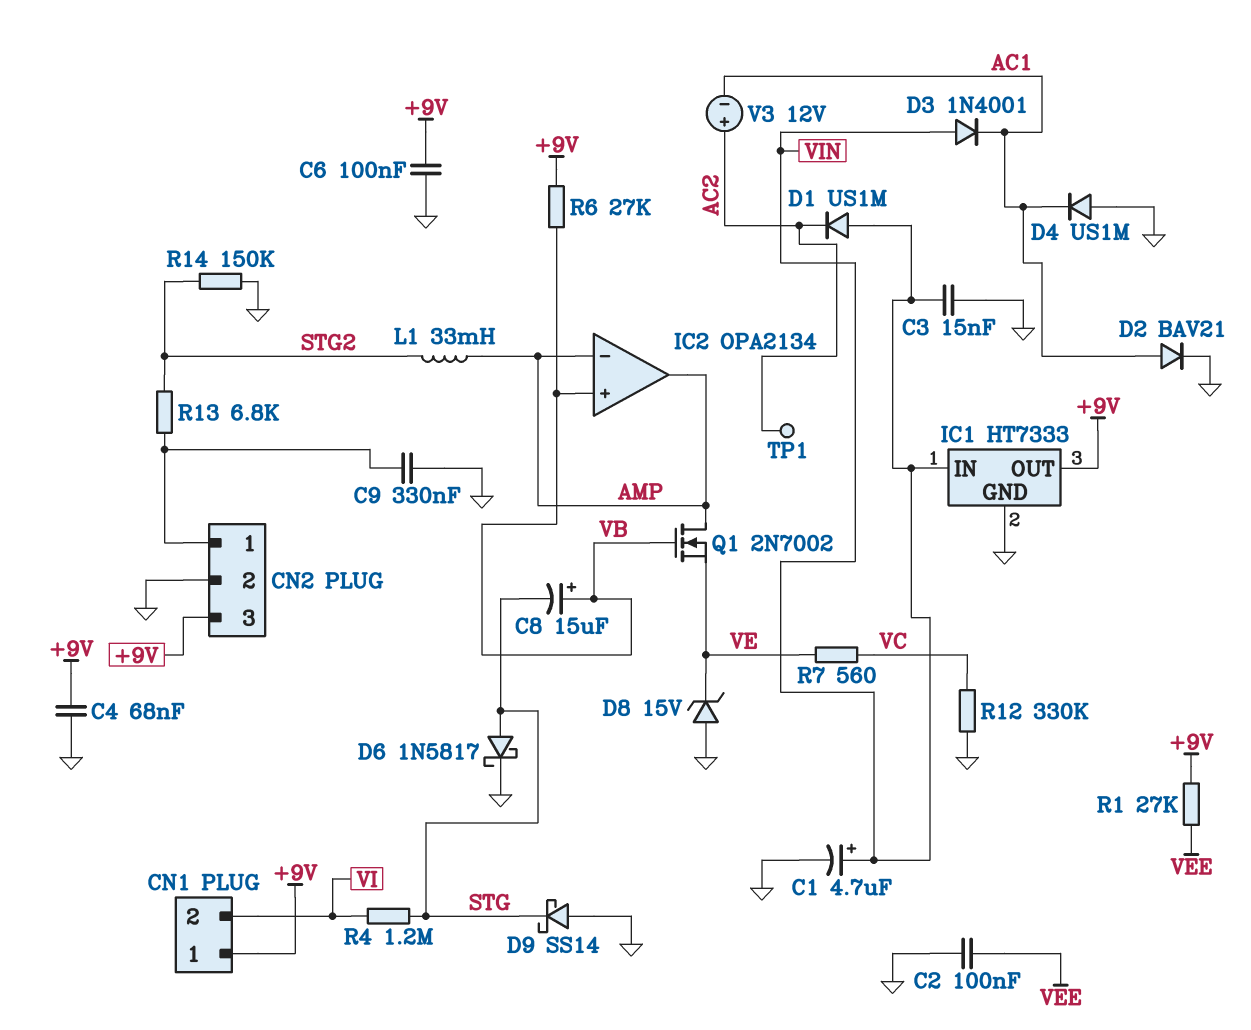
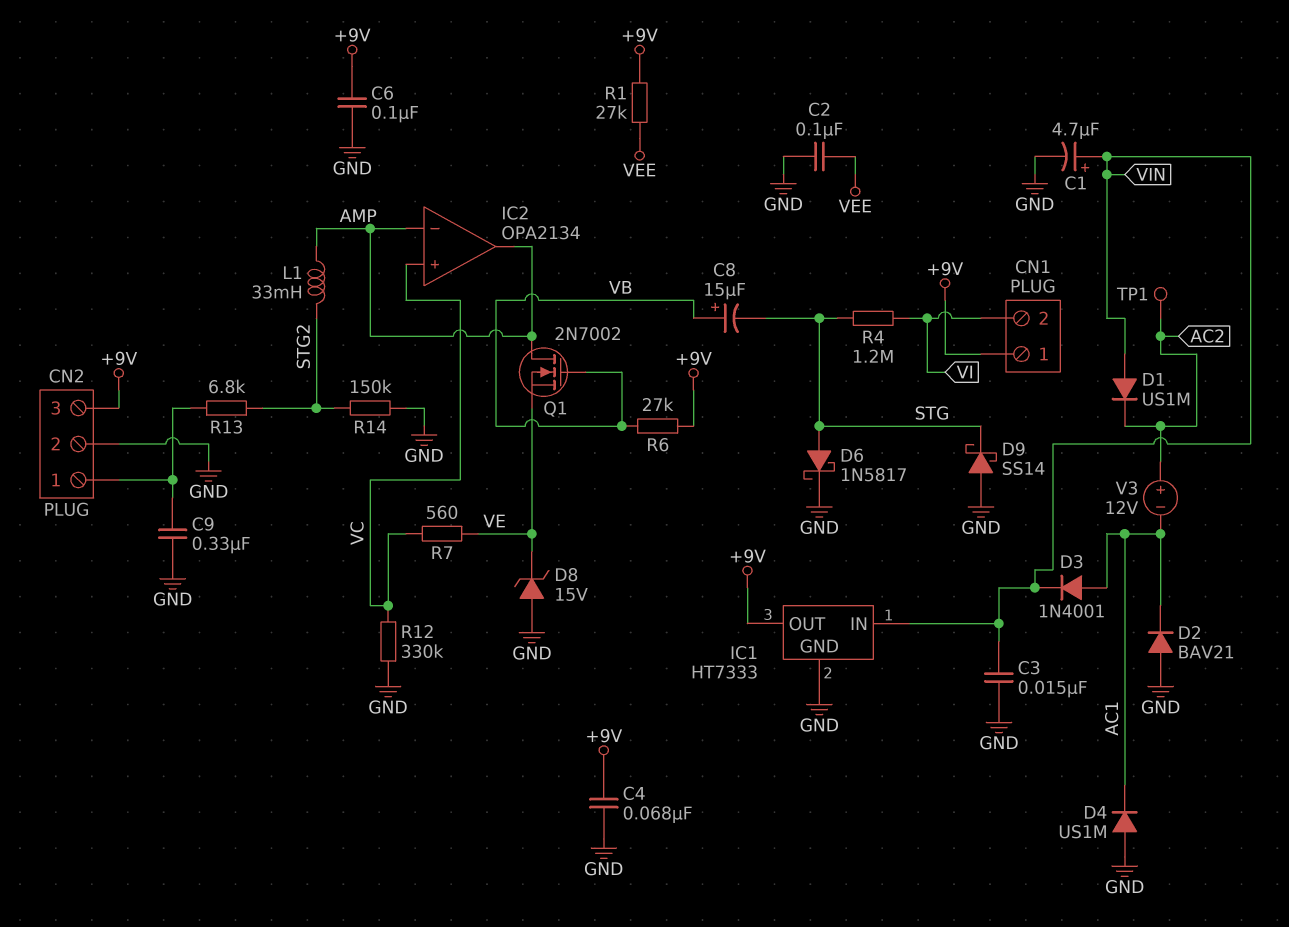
D2: diode BAV21 (A AC1, K GND) -> diode BAV21 (A GND, K AC1)
D3: diode 1N4001 (A VIN, K AC1) -> diode 1N4001 (A AC1, K VIN)
IC2 pin in+: VB -> VC

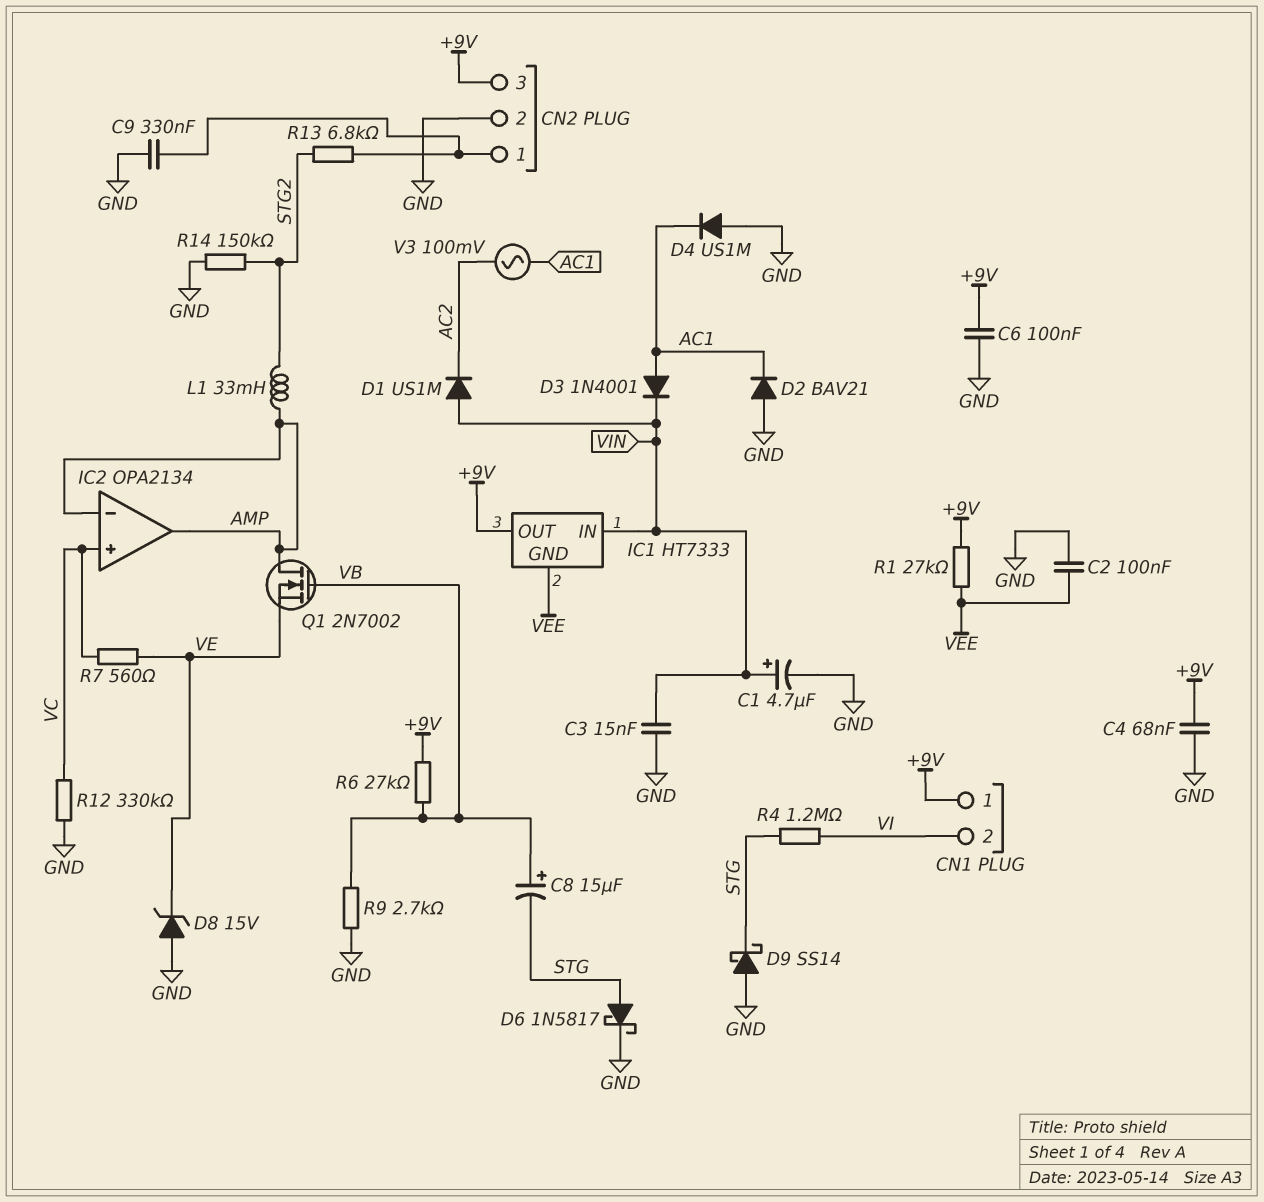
IC1 pin GND: GND -> VEE
R9: none -> 2.7k (GND, VB)
TP1: test point (AC2) -> none
V3: 12V (plus AC2, minus AC1) -> AC 100mV (AC1, AC2)

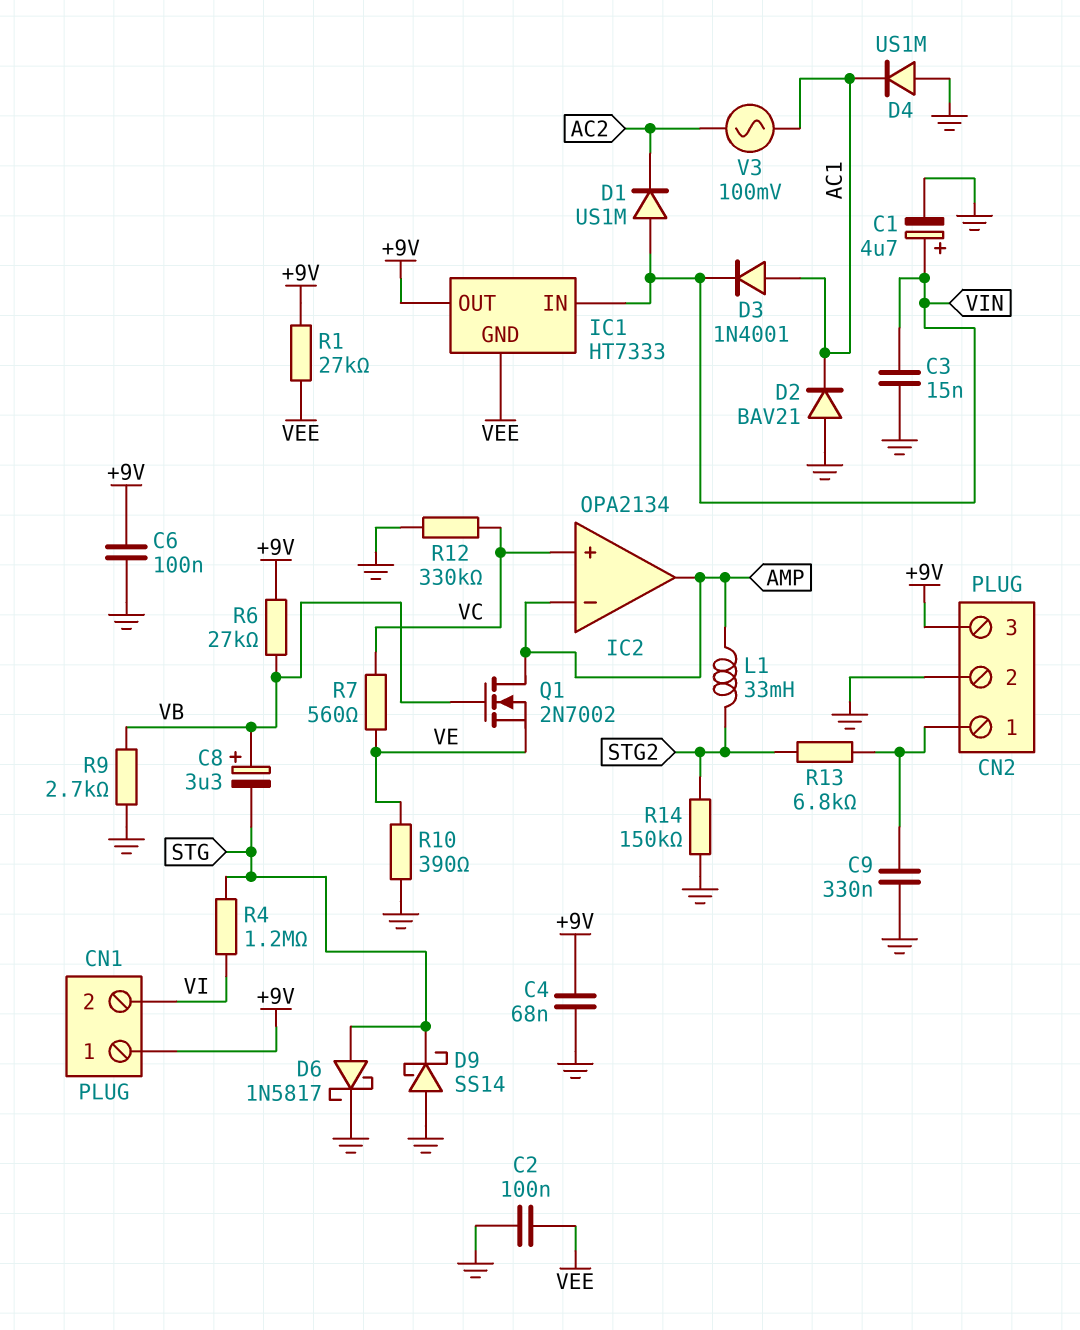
C8: 15uF (plus VB, minus STG) -> 3.3uF (plus VB, minus STG)
D8: zener 15V (A GND, K VE) -> none
R10: none -> 390 (GND, VE)

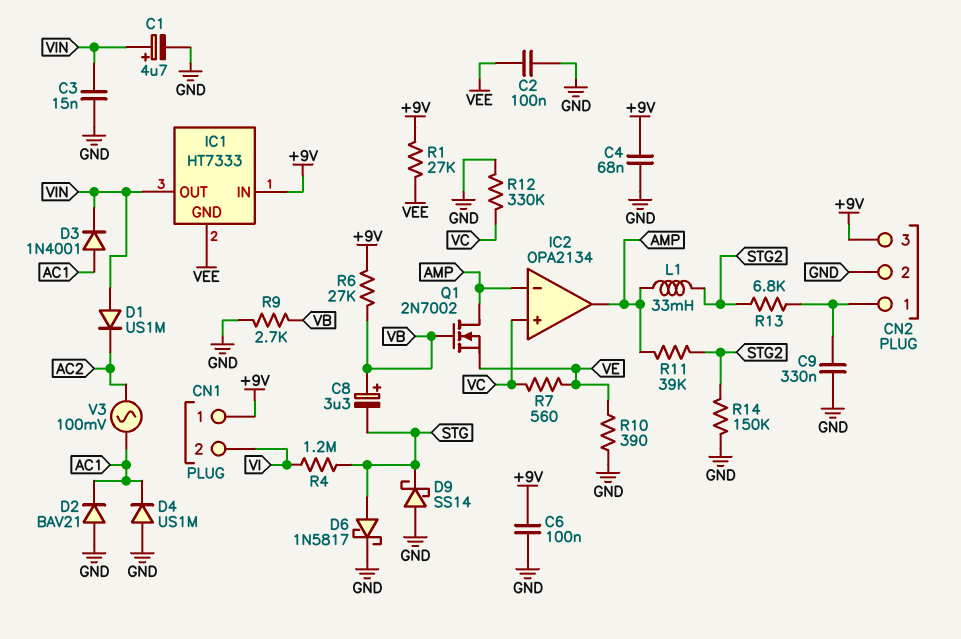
IC1 pin IN: VIN -> +9V
IC1 pin OUT: +9V -> VIN
R11: none -> 39k (AMP, STG2)

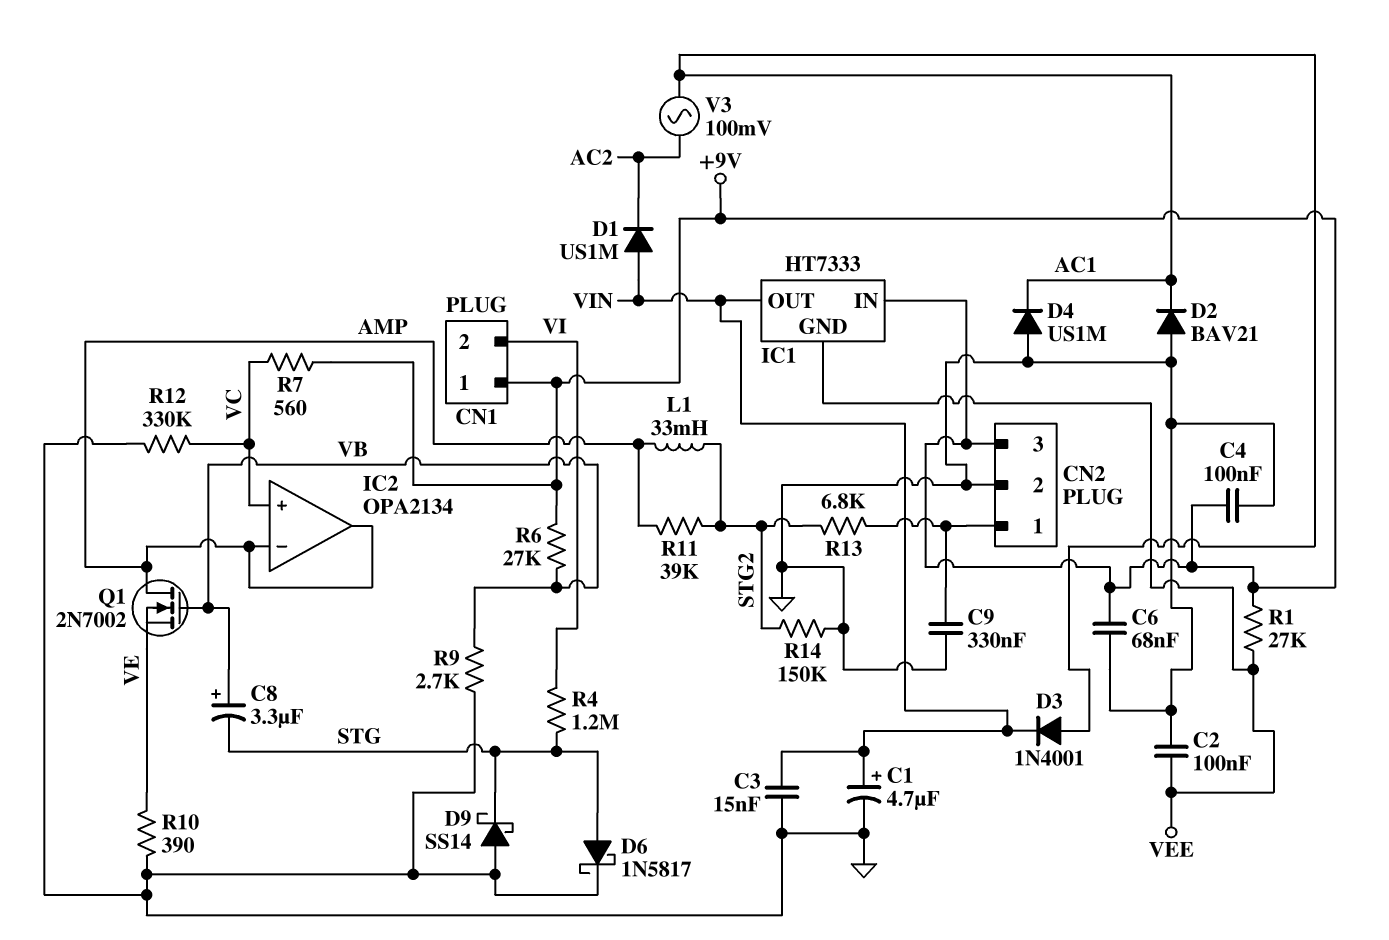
C4: 68nF (+9V, GND) -> 100nF (+9V, GND)
C6: 100nF (+9V, GND) -> 68nF (+9V, GND)
R7: 560 (VC, VE) -> 560 (+9V, VC)

